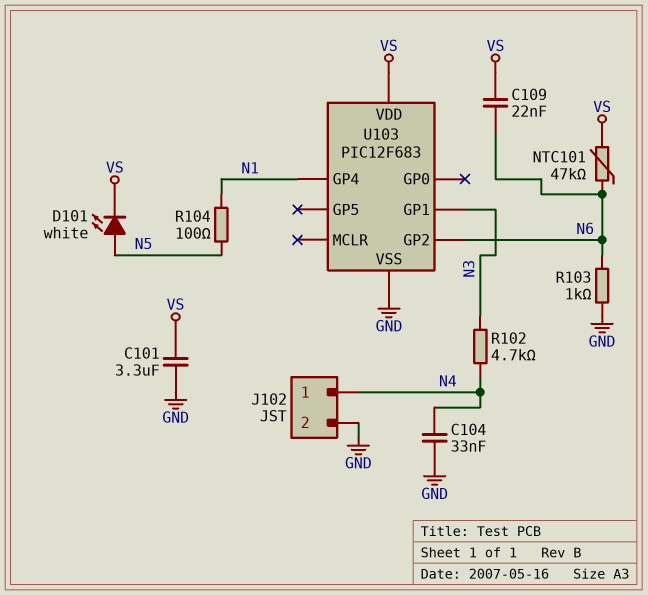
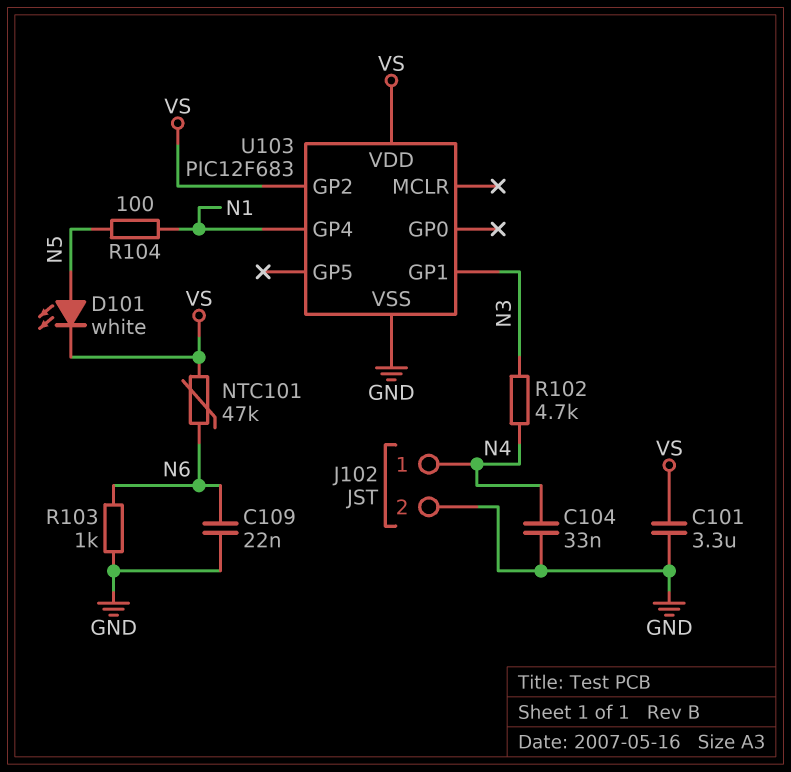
C109: 22nF (N6, VS) -> 22nF (GND, N6)
U103 pin GP2: N6 -> VS

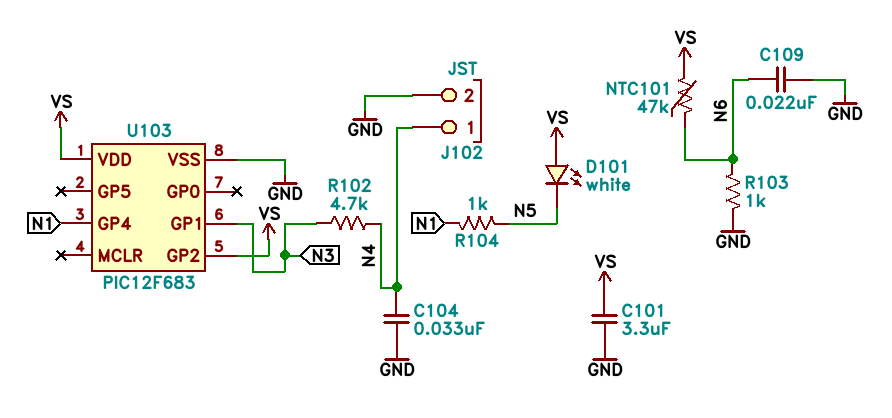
D101: LED white (A N5, K VS) -> LED white (A VS, K N5)
R104: 100 (N1, N5) -> 1k (N1, N5)

